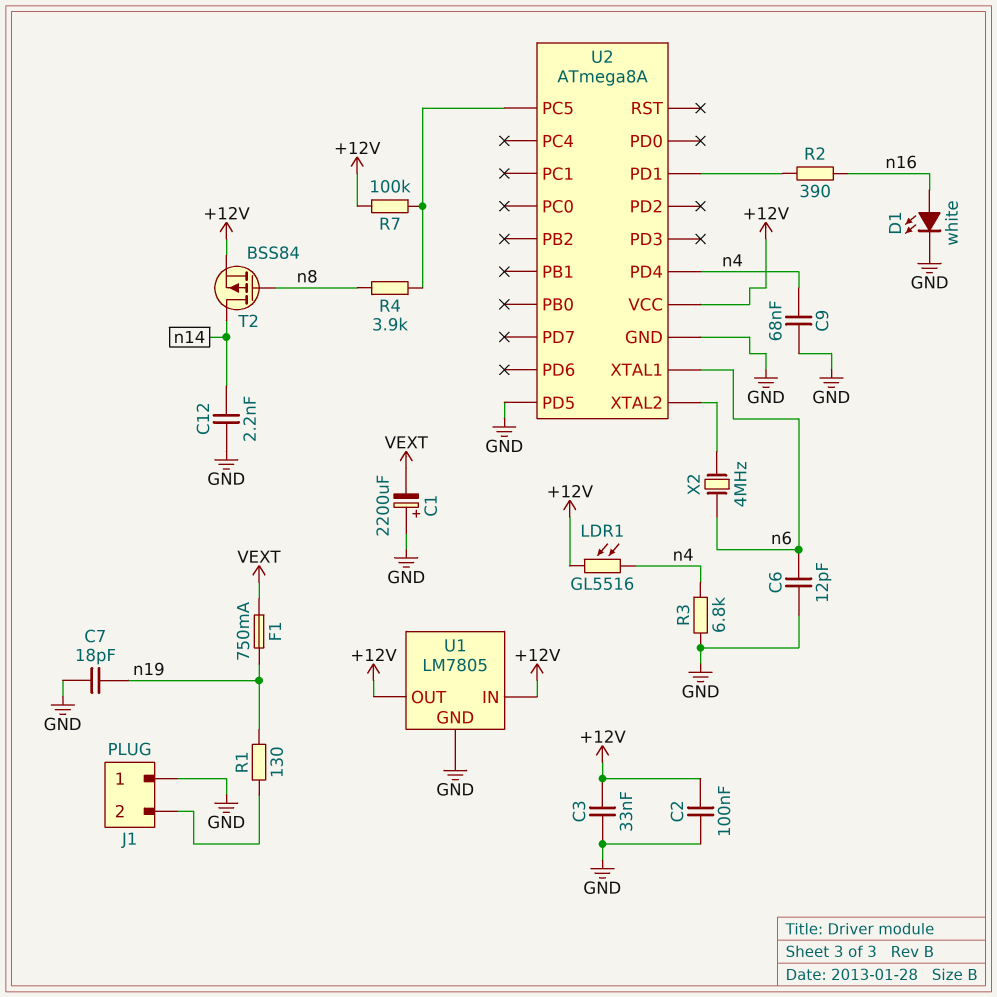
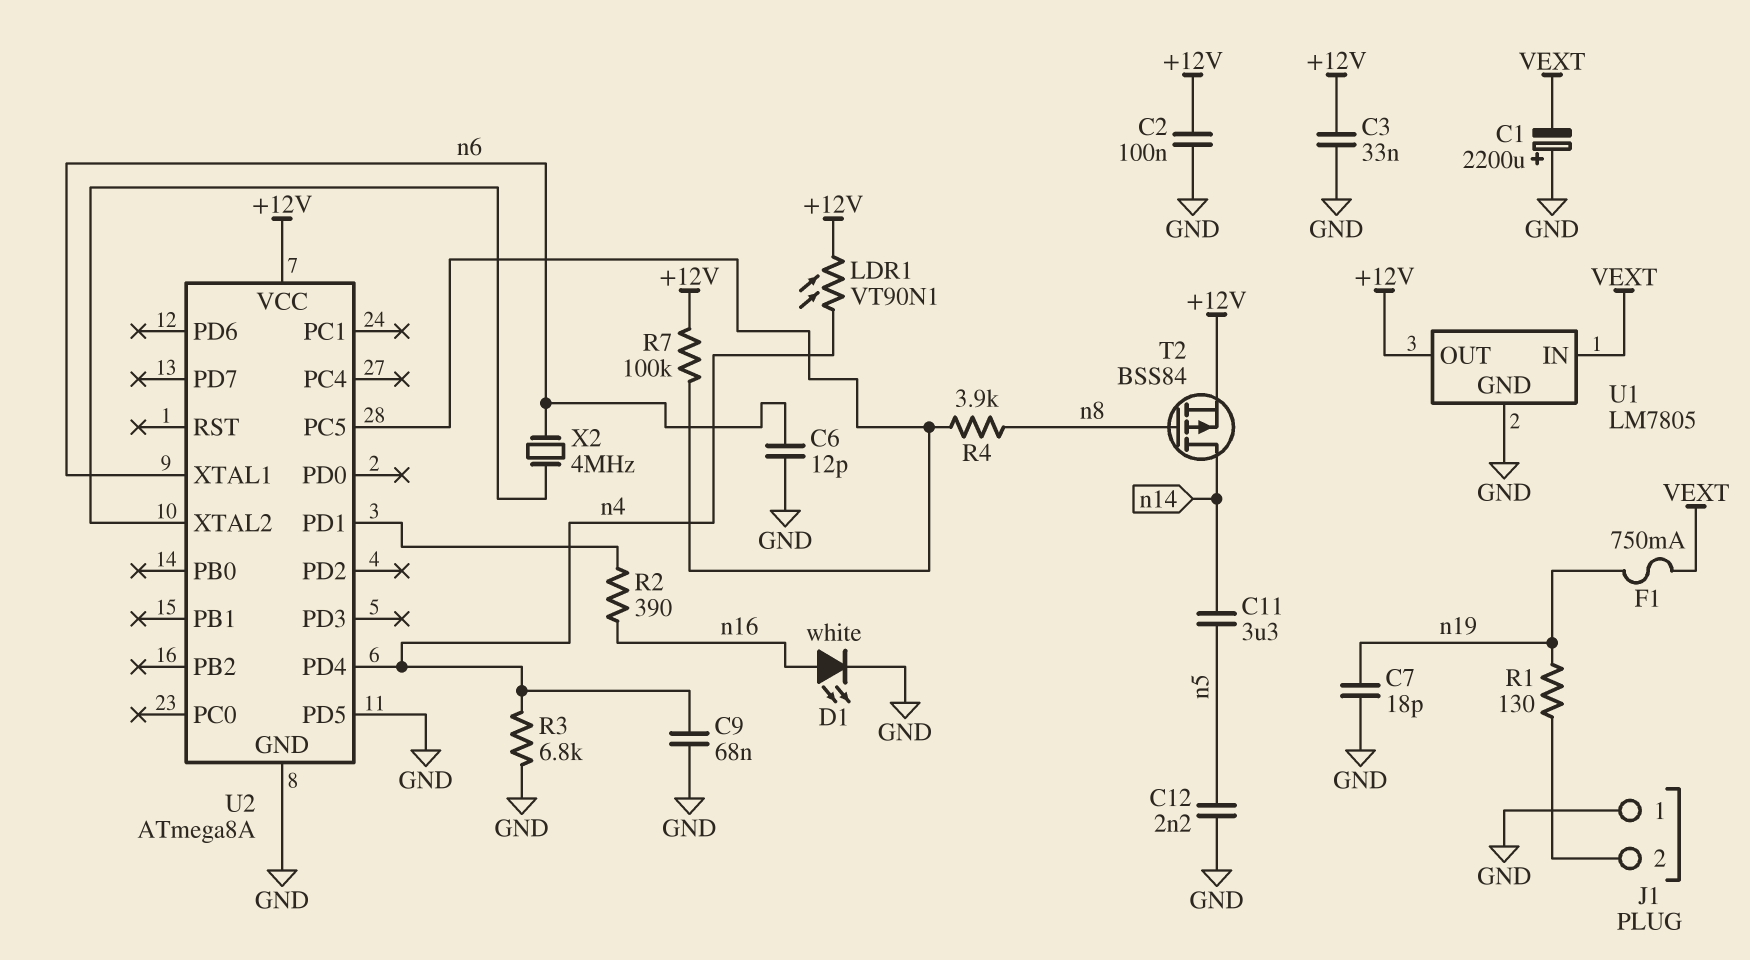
C11: none -> 3.3uF (n5, n14)
C12: 2.2nF (GND, n14) -> 2.2nF (GND, n5)
LDR1: GL5516 (+12V, n4) -> VT90N1 (+12V, n4)
U1 pin IN: +12V -> VEXT

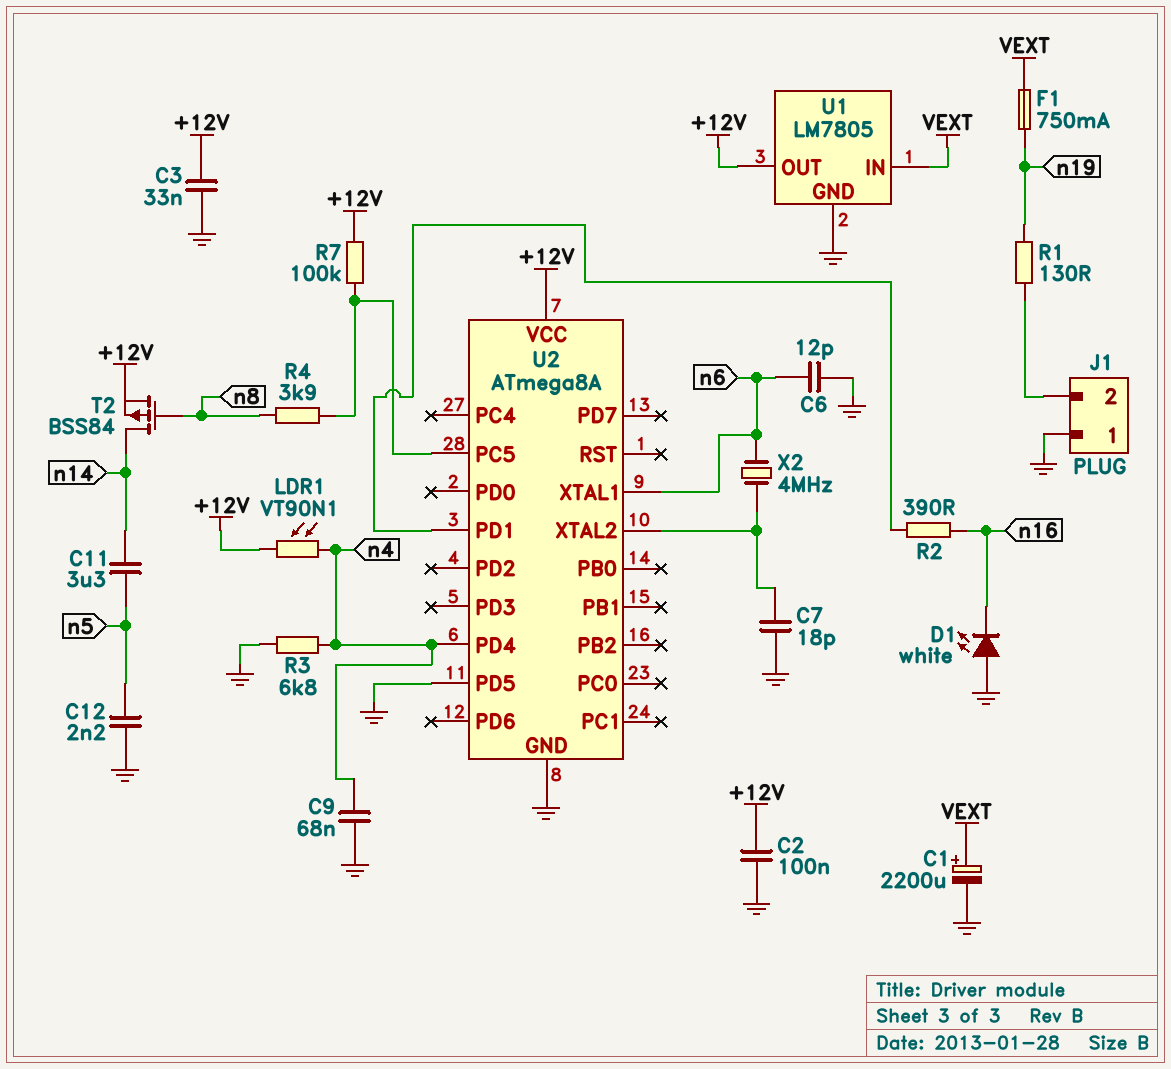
C1: 2200uF (plus GND, minus VEXT) -> 2200uF (plus VEXT, minus GND)
C7: 18pF (GND, n19) -> 18pF (GND, U2/XTAL2)
D1: LED white (A n16, K GND) -> LED white (A GND, K n16)

